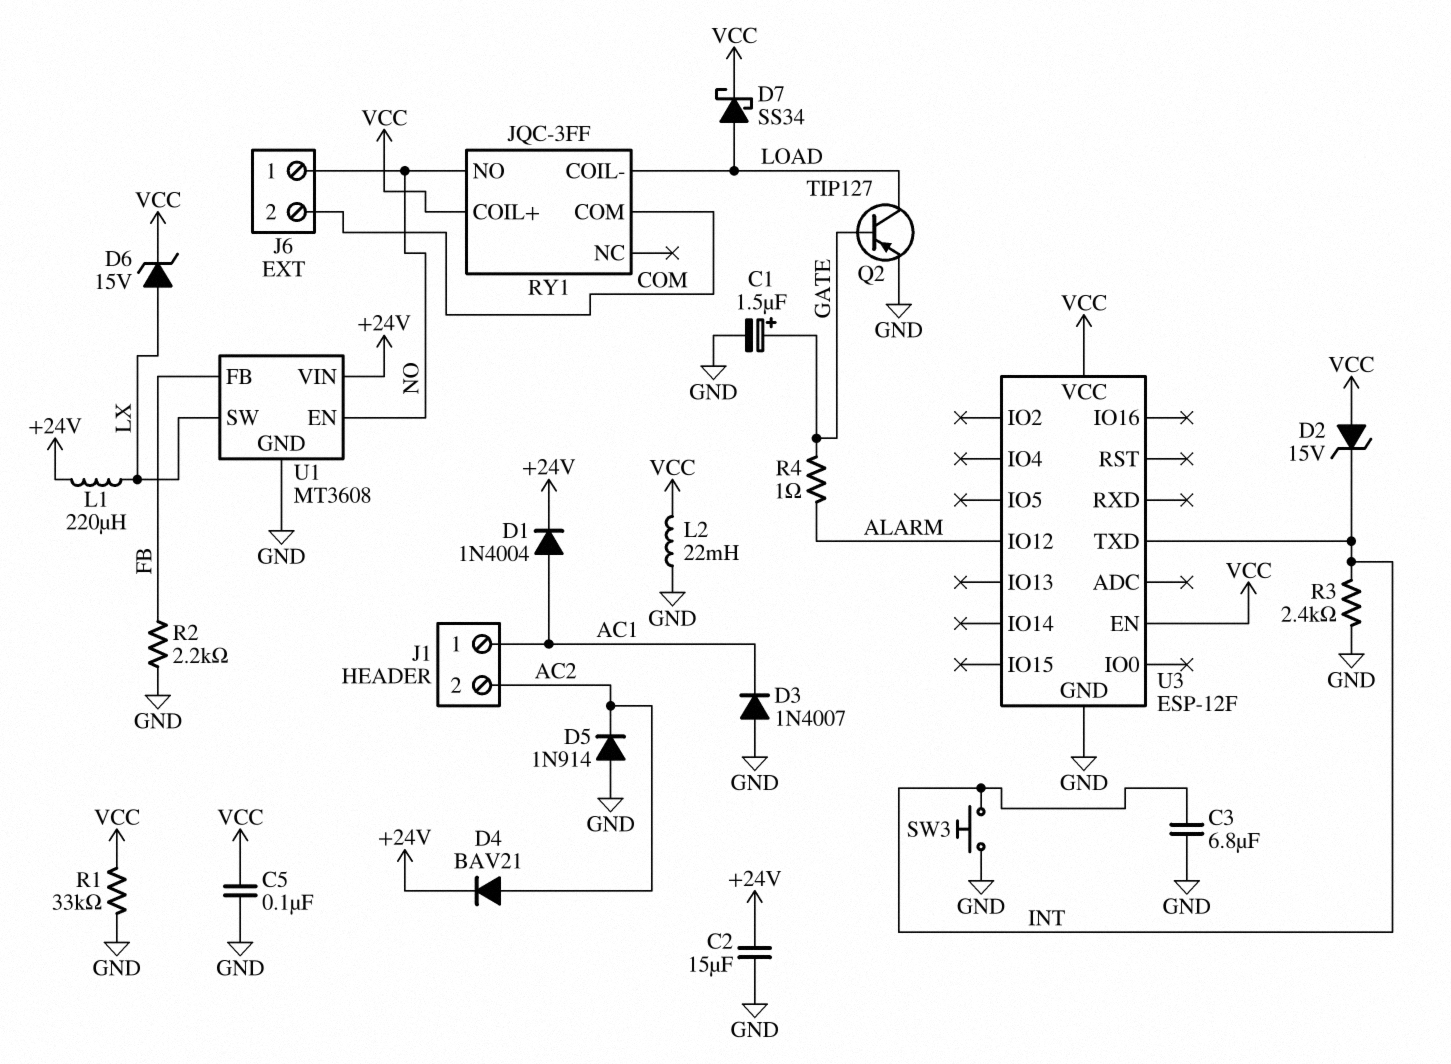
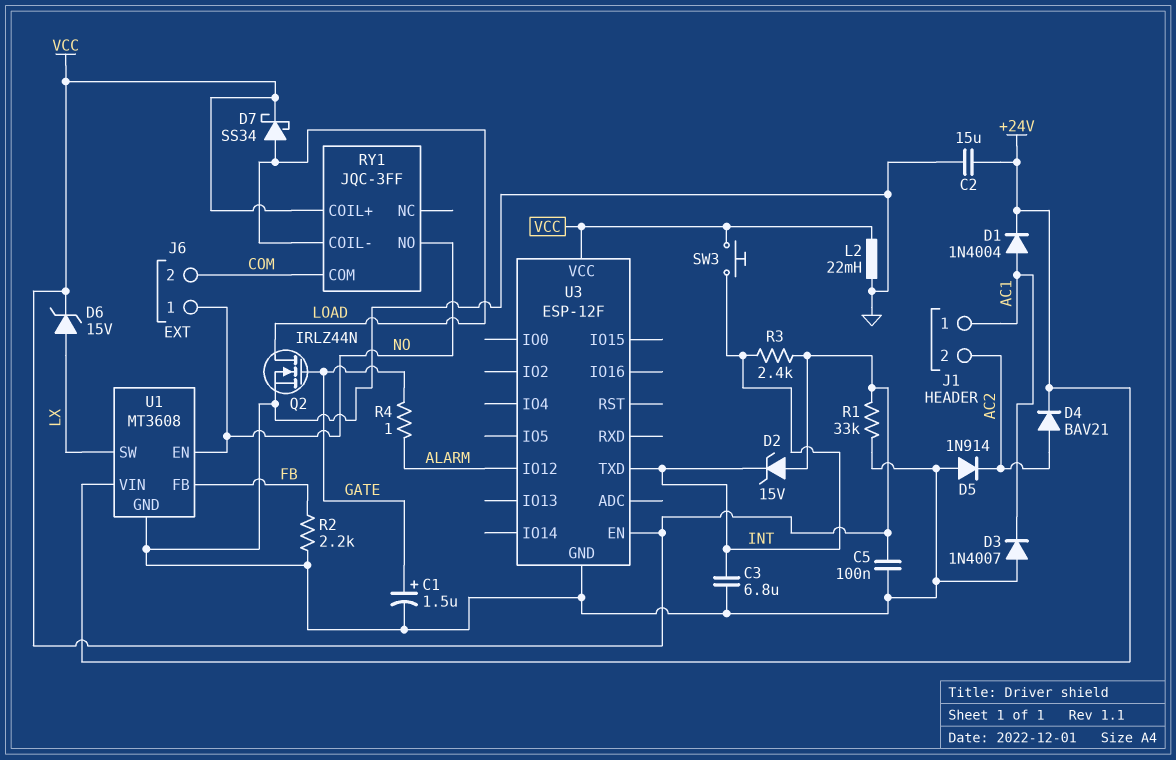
L1: 220uH (+24V, LX) -> none
Q2: PNP TIP127 (B GATE, C LOAD, E GND) -> NMOS IRLZ44N (G GATE, D LOAD, S GND)
R3: 2.4k (GND, INT) -> 2.4k (INT, VCC)
SW3: button (GND, INT) -> button (INT, VCC)

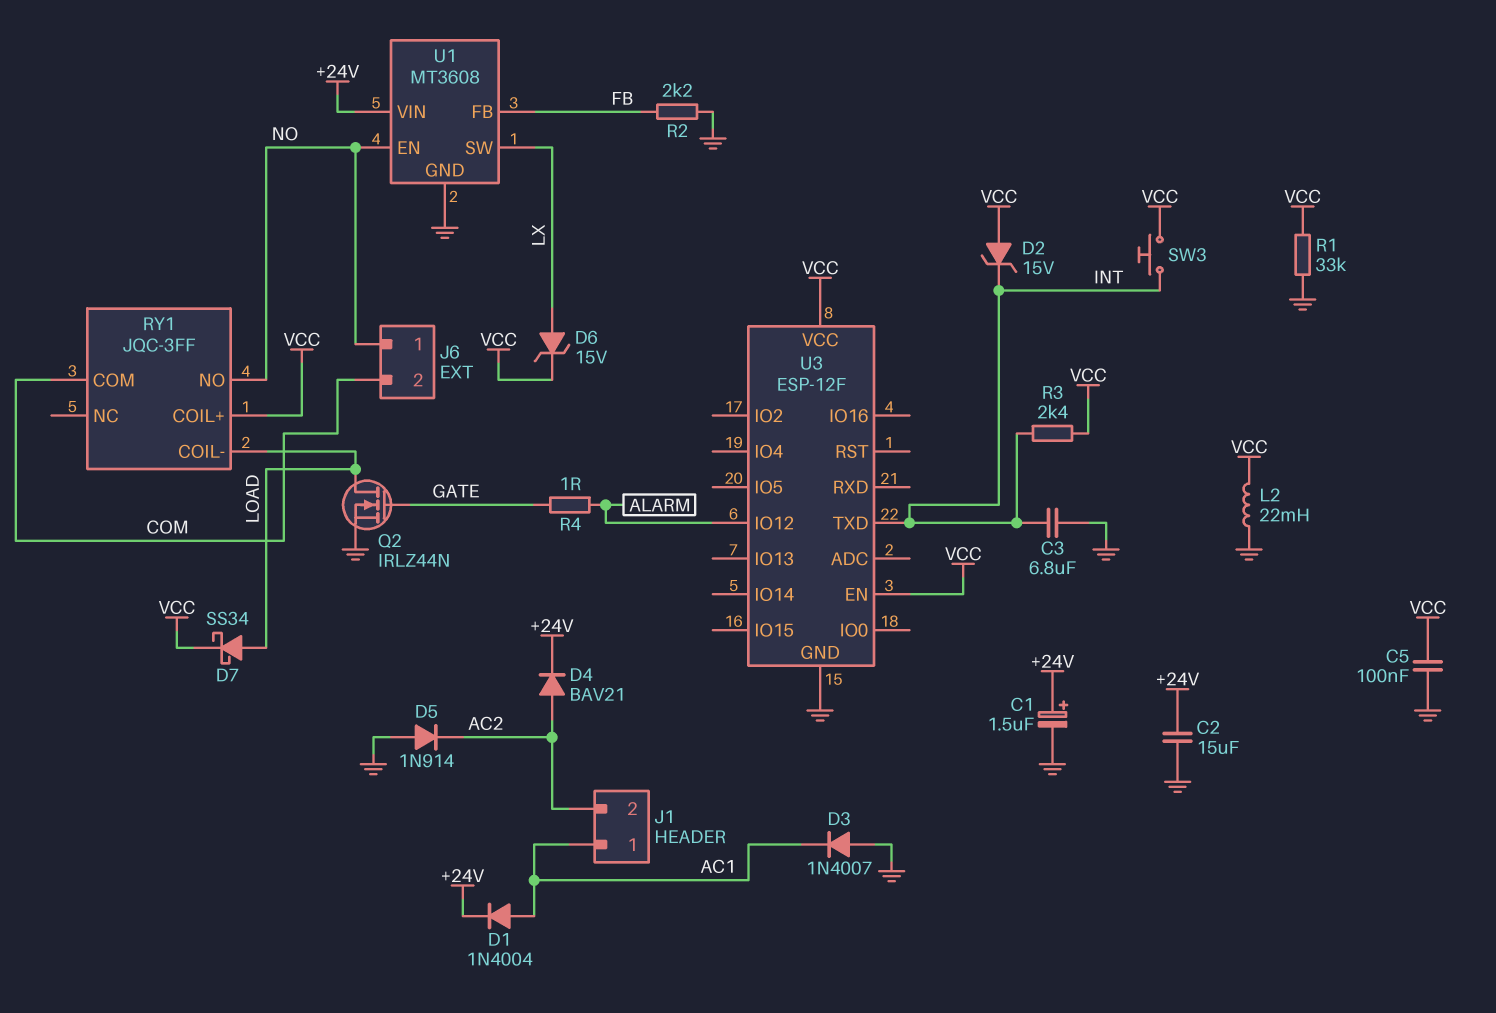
C1: 1.5uF (plus GATE, minus GND) -> 1.5uF (plus +24V, minus GND)

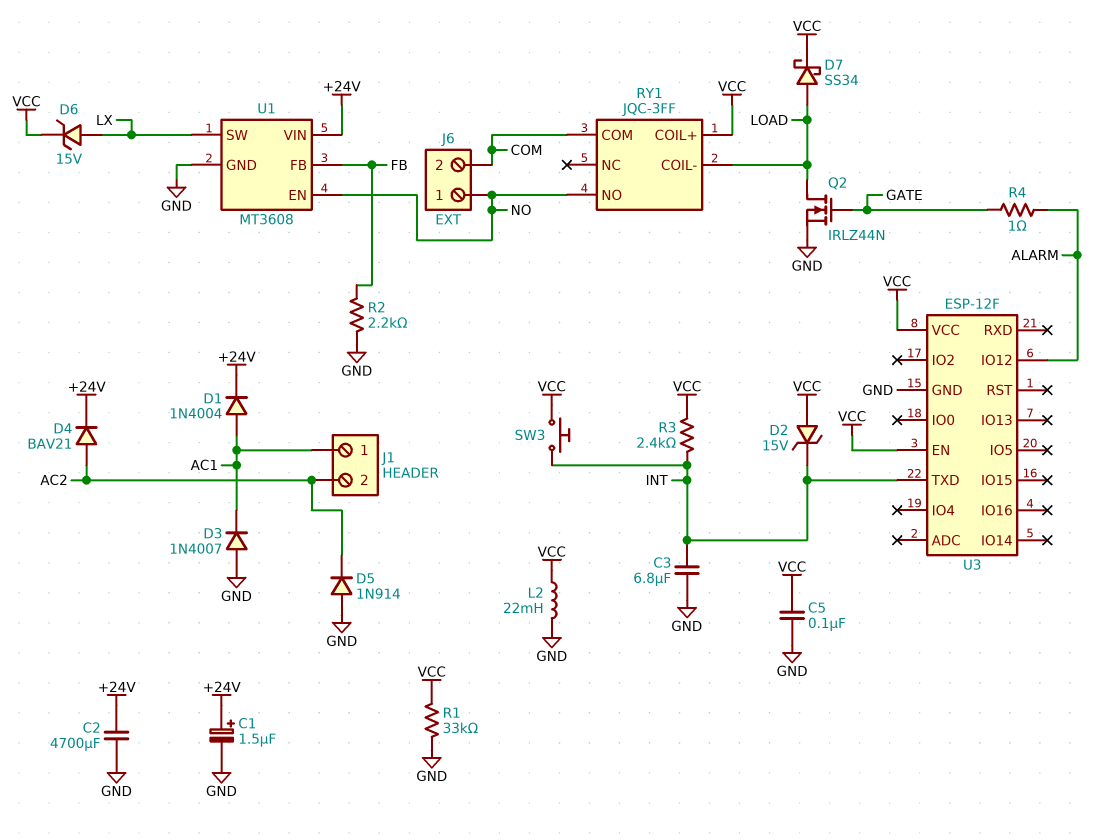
C2: 15uF (+24V, GND) -> 4700uF (+24V, GND)

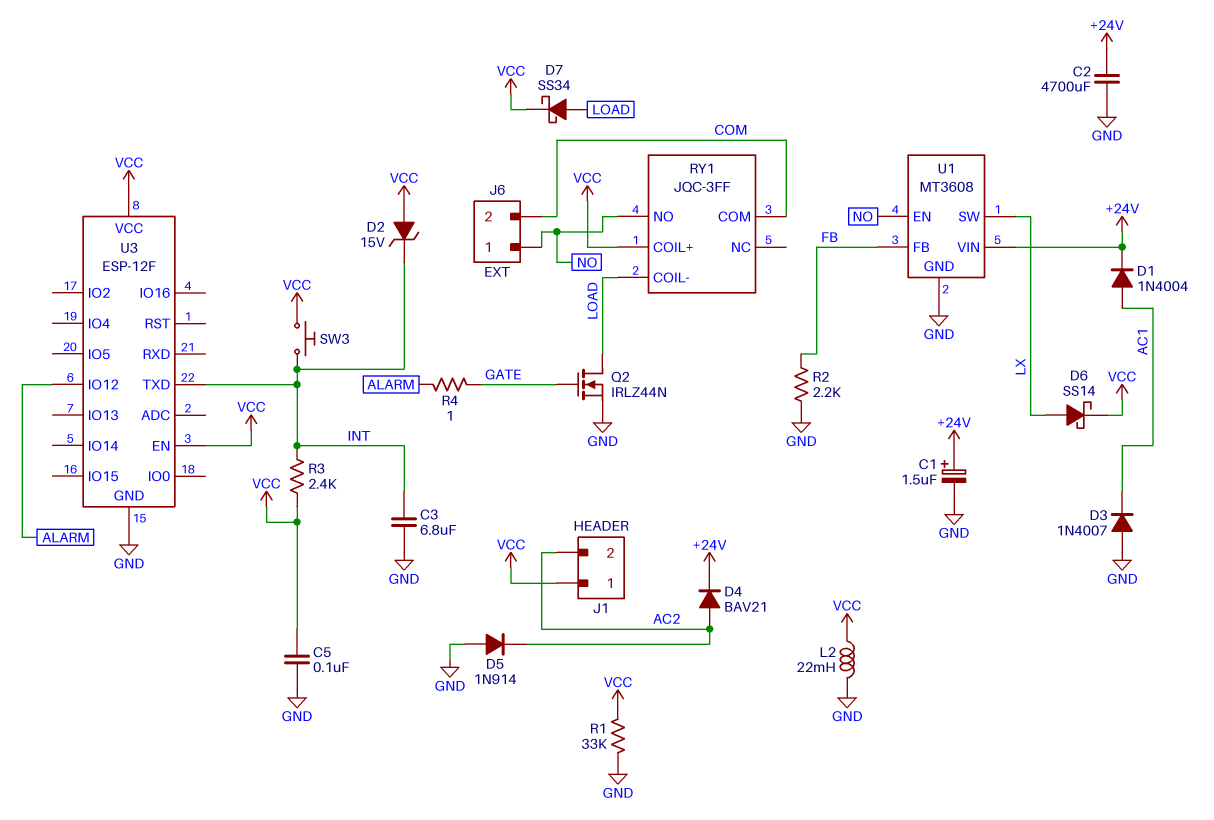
D6: zener 15V (A LX, K VCC) -> schottky SS14 (A LX, K VCC)
J1 pin 1: AC1 -> VCC

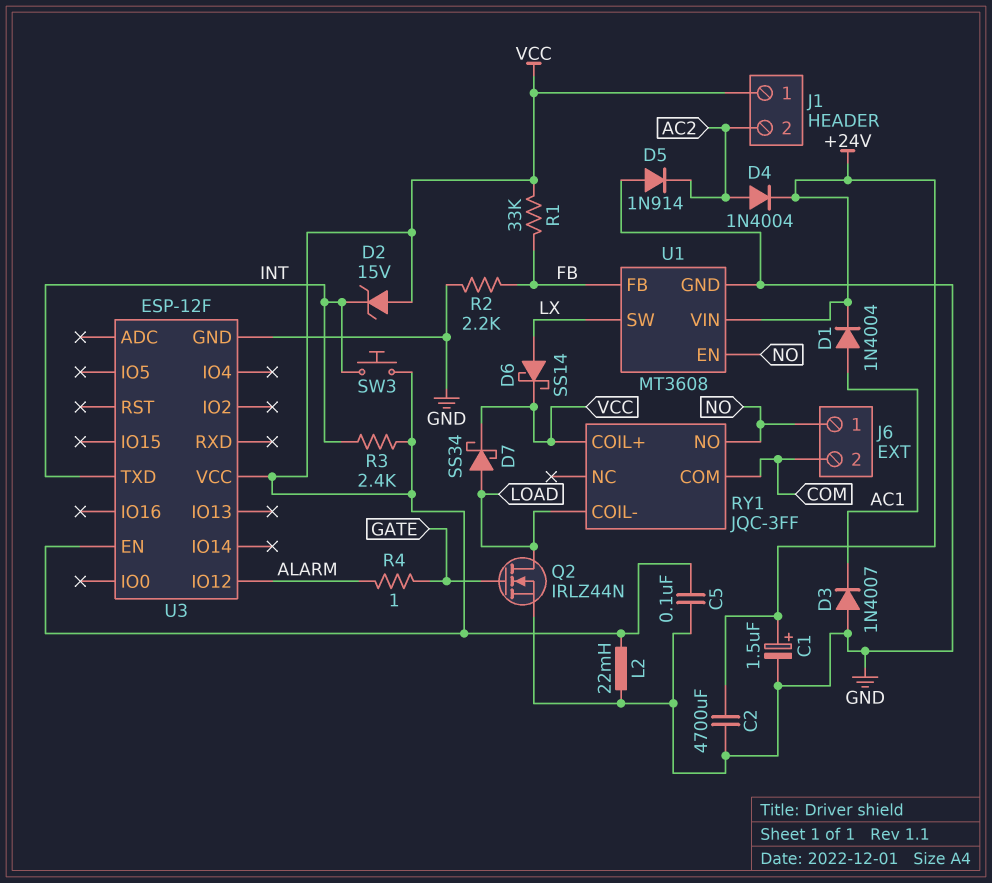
C3: 6.8uF (GND, INT) -> none
D4: diode BAV21 (A AC2, K +24V) -> diode 1N4004 (A AC2, K +24V)
R1: 33k (GND, VCC) -> 33k (FB, VCC)

